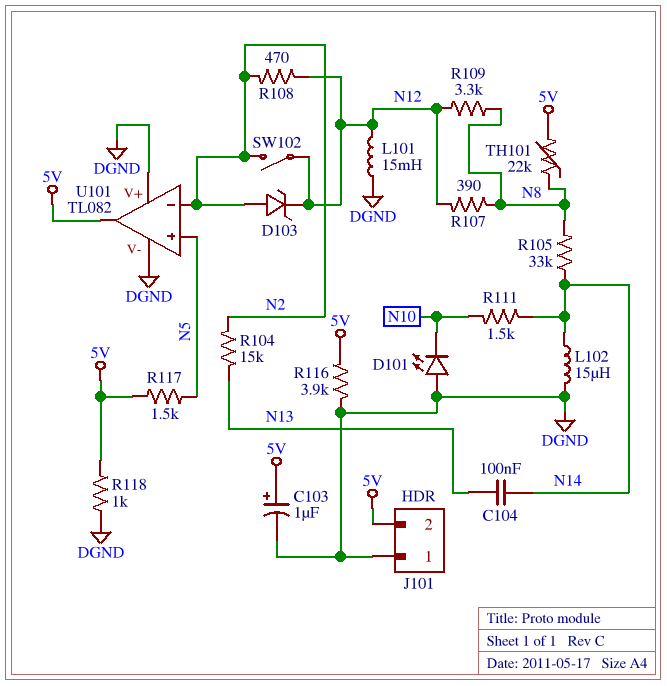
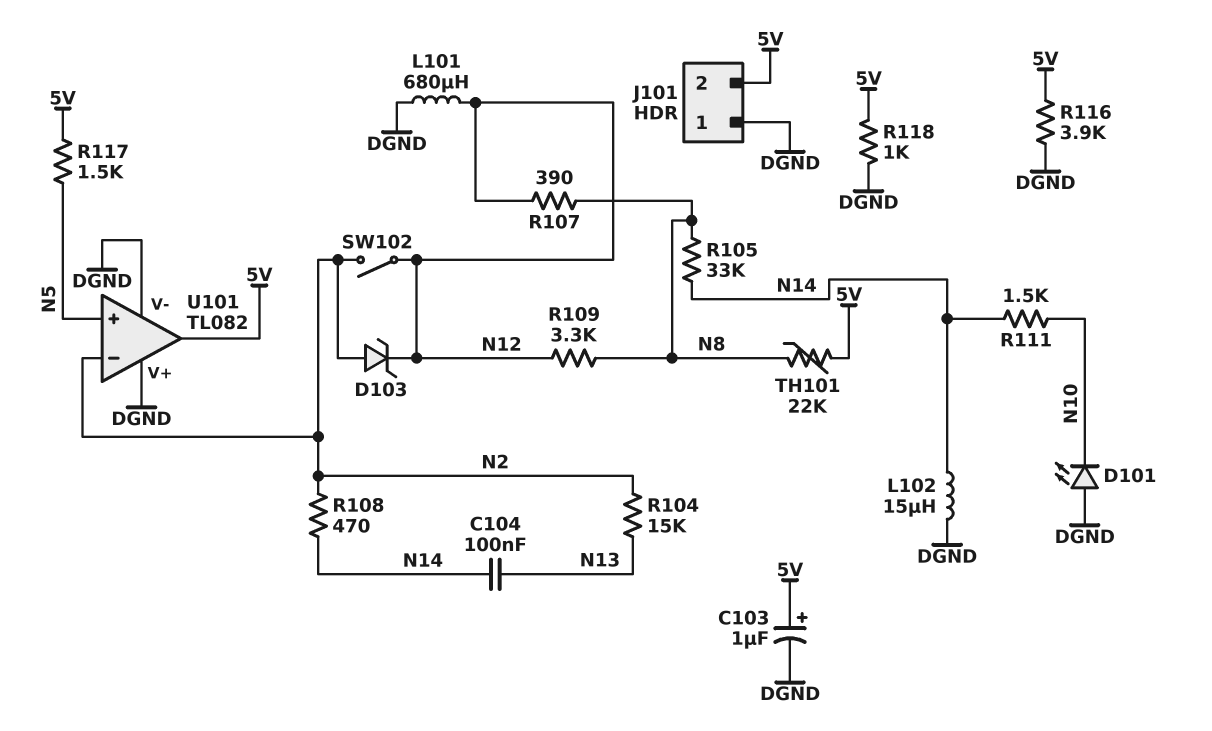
L101: 15mH (DGND, N12) -> 680uH (DGND, N12)
R108: 470 (N2, N12) -> 470 (N2, N14)

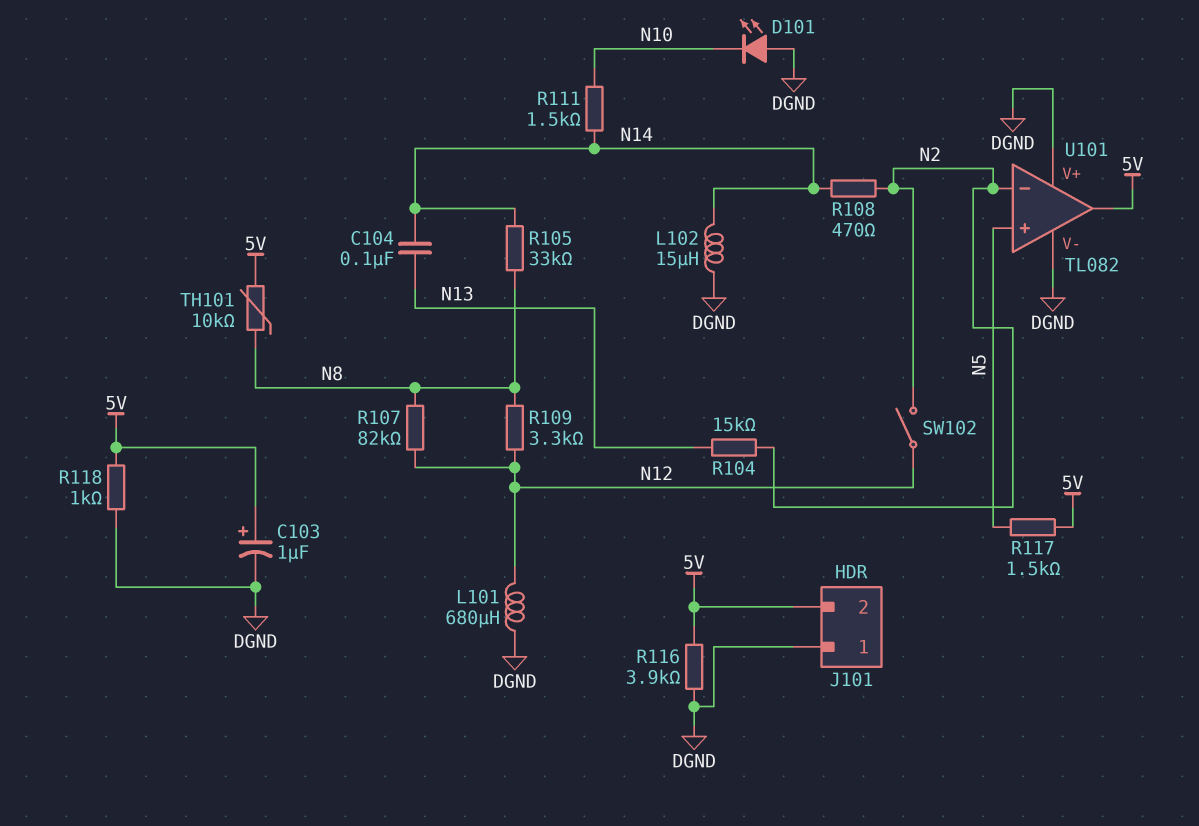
D103: zener (A N2, K N12) -> none
R107: 390 (N8, N12) -> 82k (N8, N12)
TH101: 22k (5V, N8) -> 10k (5V, N8)

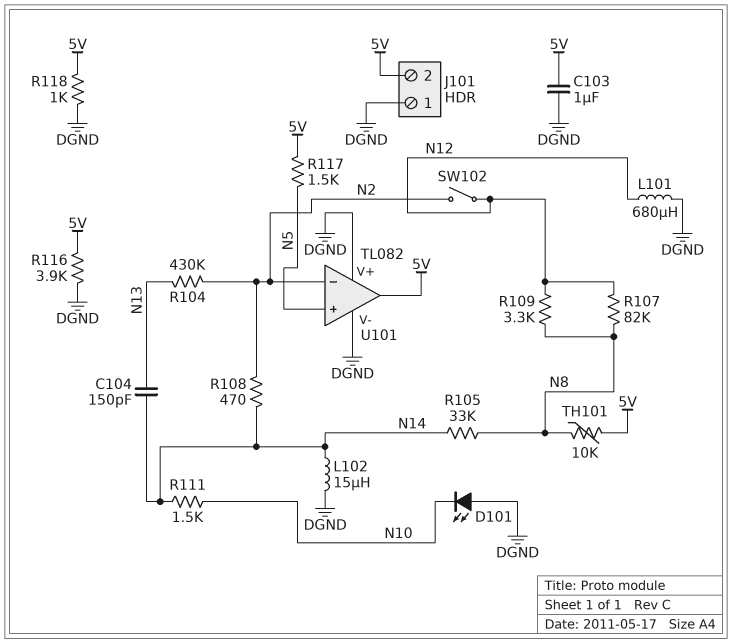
C103: 1uF (plus 5V, minus DGND) -> 1uF (5V, DGND)
C104: 100nF (N13, N14) -> 150pF (N13, N14)
R104: 15k (N2, N13) -> 430k (N2, N13)

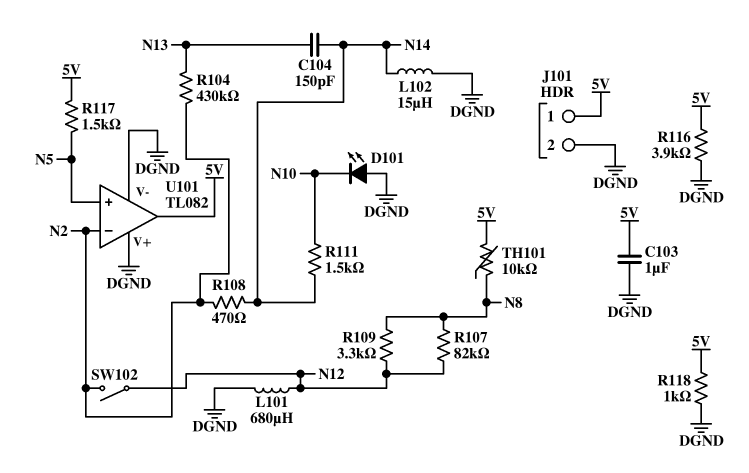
J101 pin 1: DGND -> 5V
J101 pin 2: 5V -> DGND
R105: 33k (N8, N14) -> none

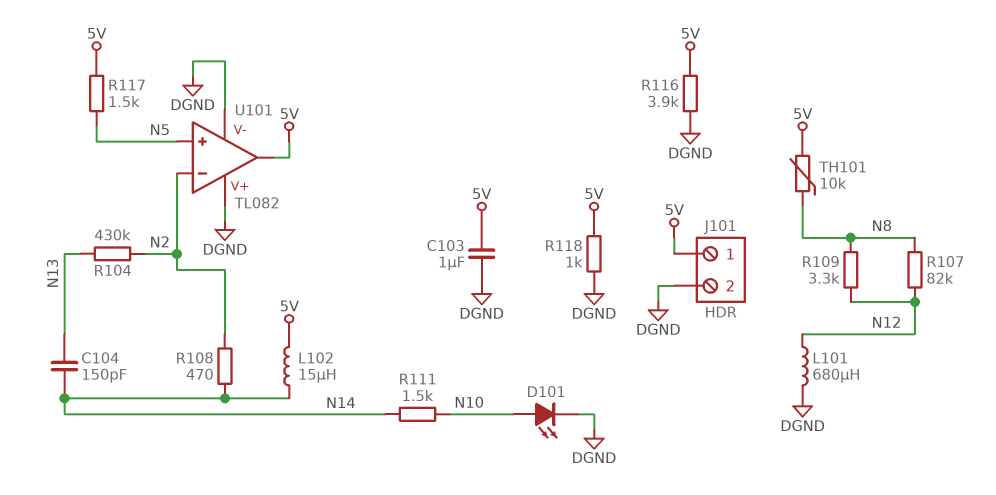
D101: LED (A DGND, K N10) -> LED (A N10, K DGND)
L102: 15uH (DGND, N14) -> 15uH (5V, N14)
SW102: switch (N2, N12) -> none

